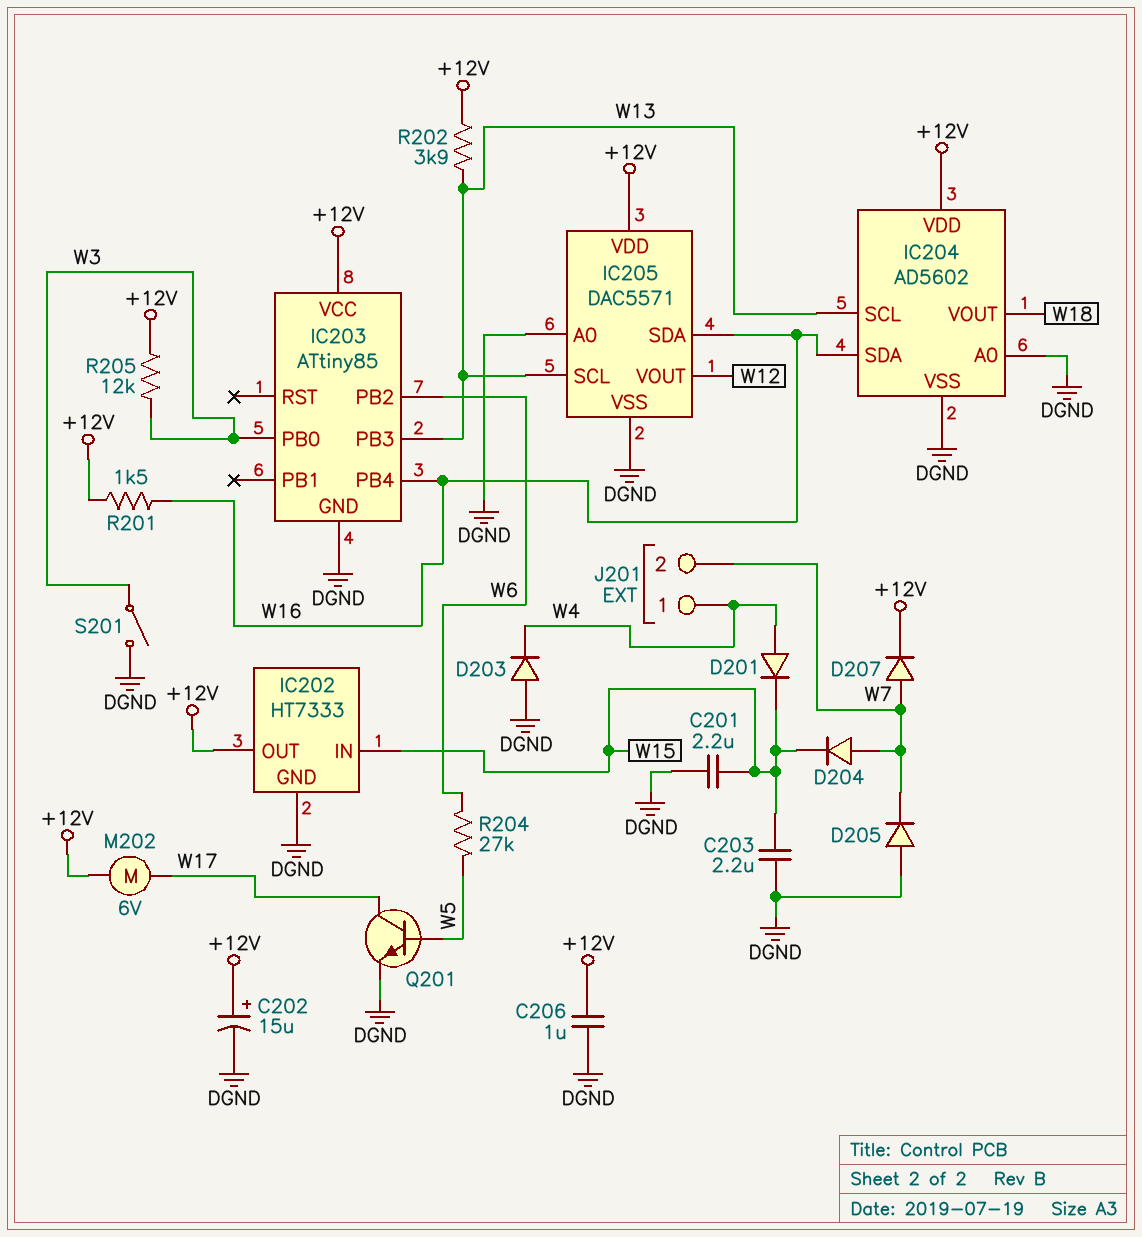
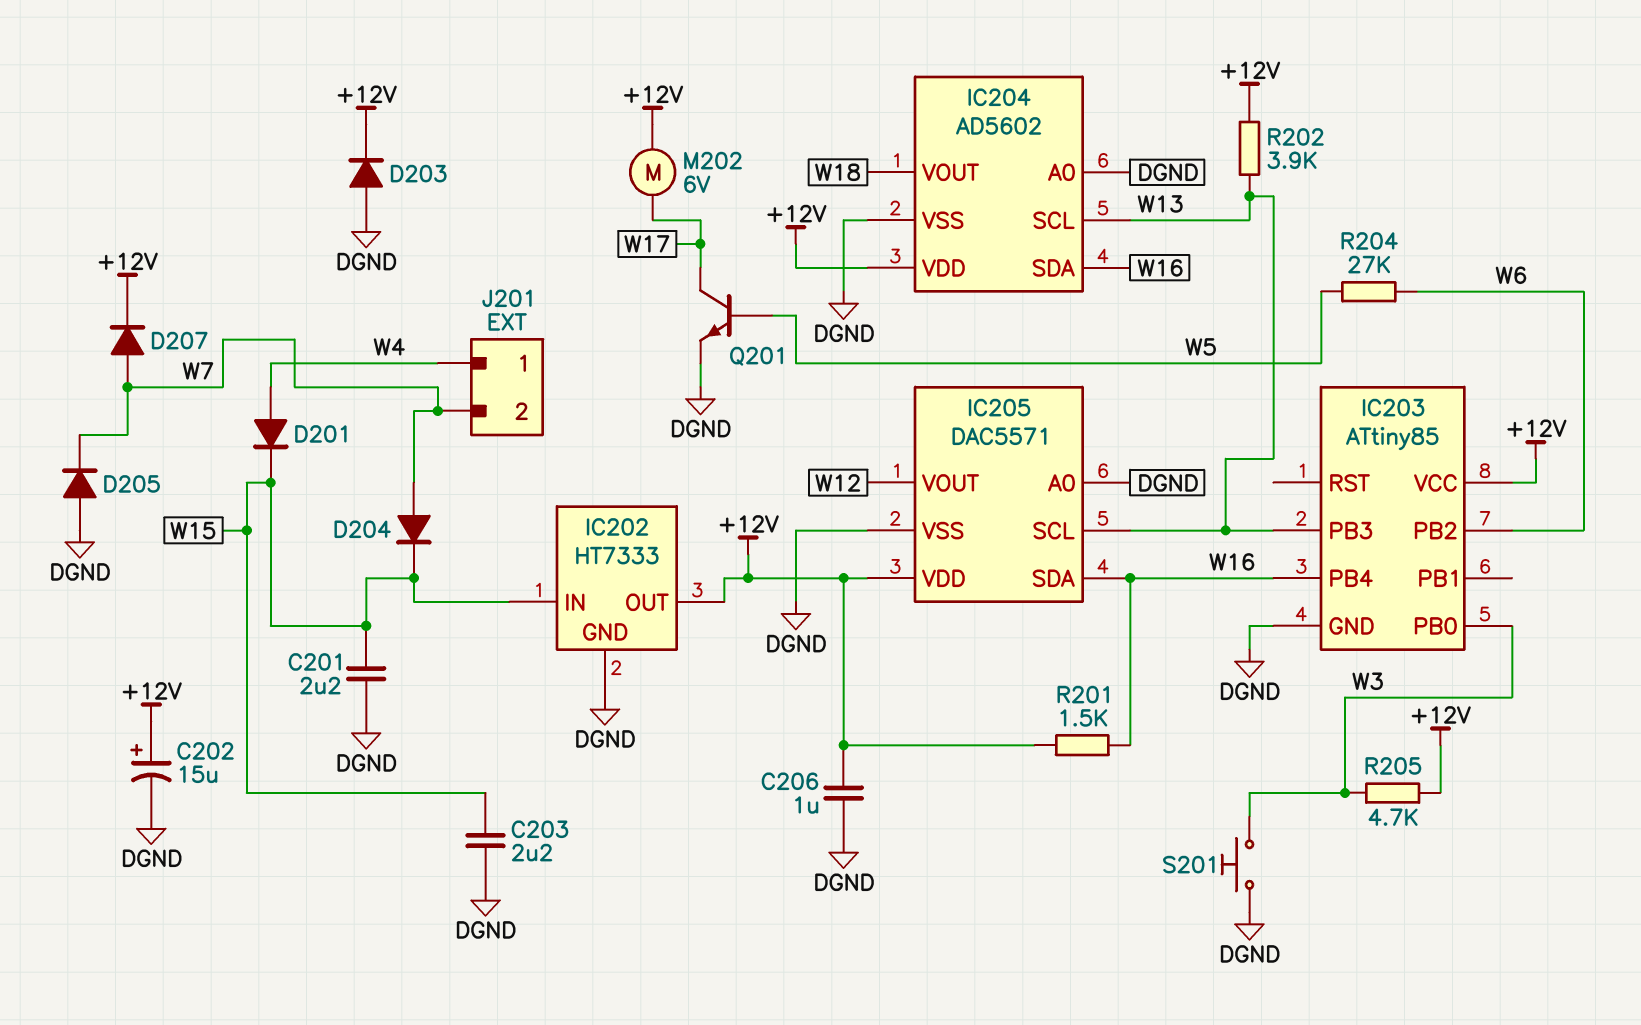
D203: diode (A DGND, K W4) -> diode (A DGND, K +12V)
R205: 12k (+12V, W3) -> 4.7k (+12V, W3)
S201: switch (DGND, W3) -> button (DGND, W3)

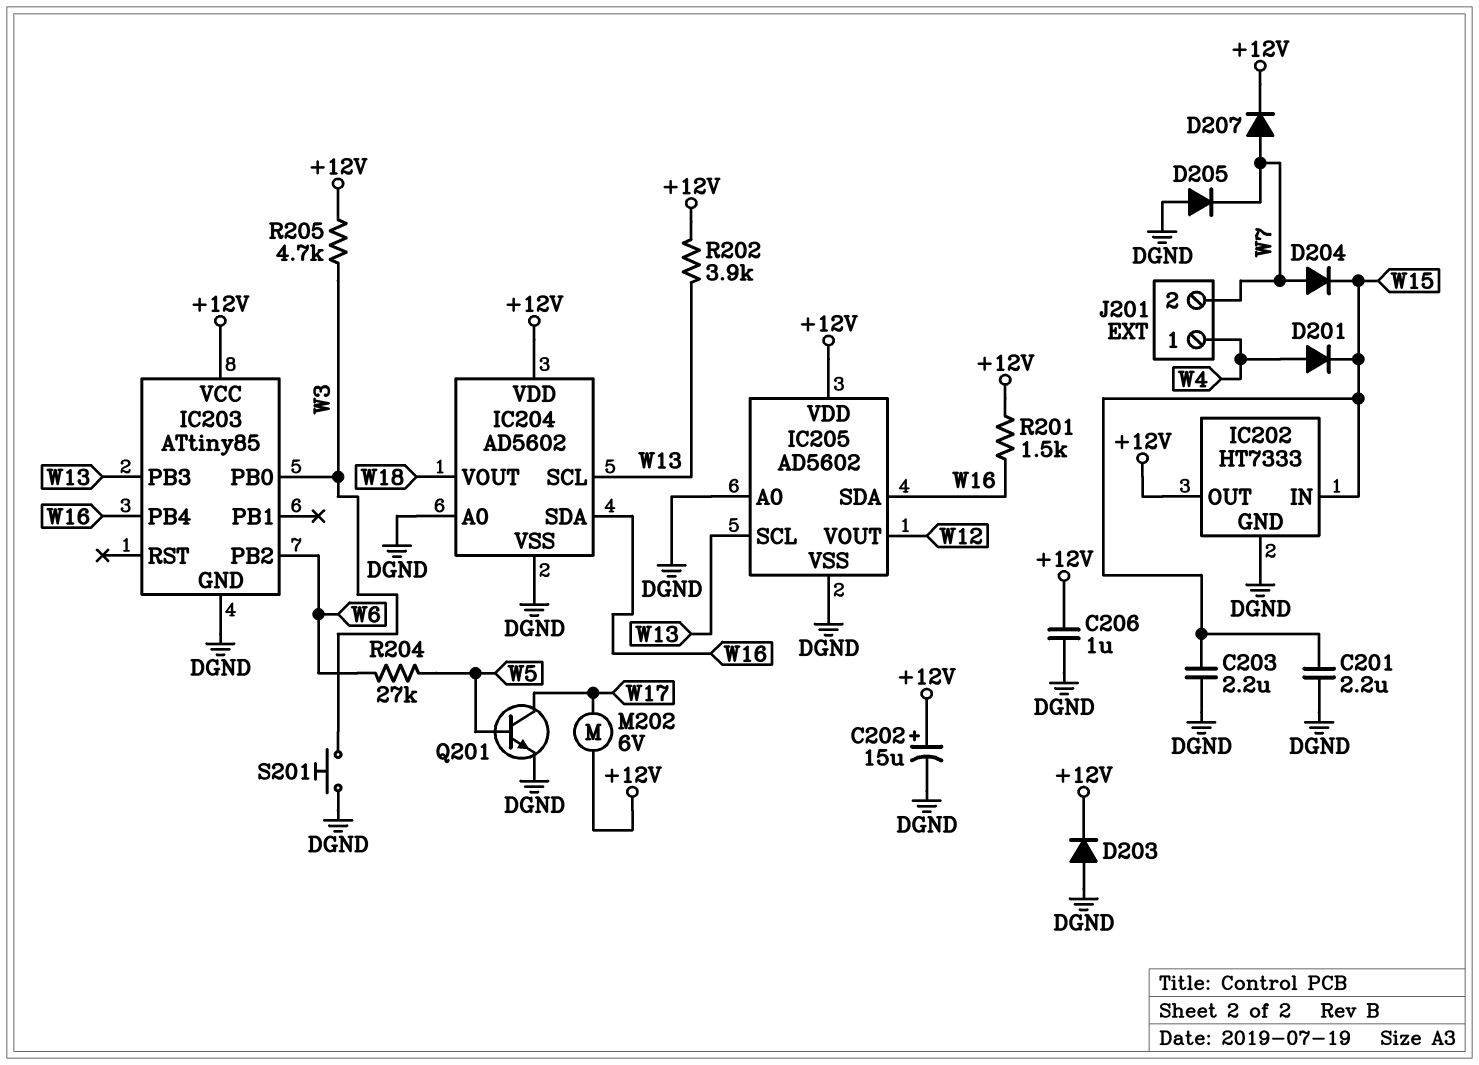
IC205: DAC5571 -> AD5602

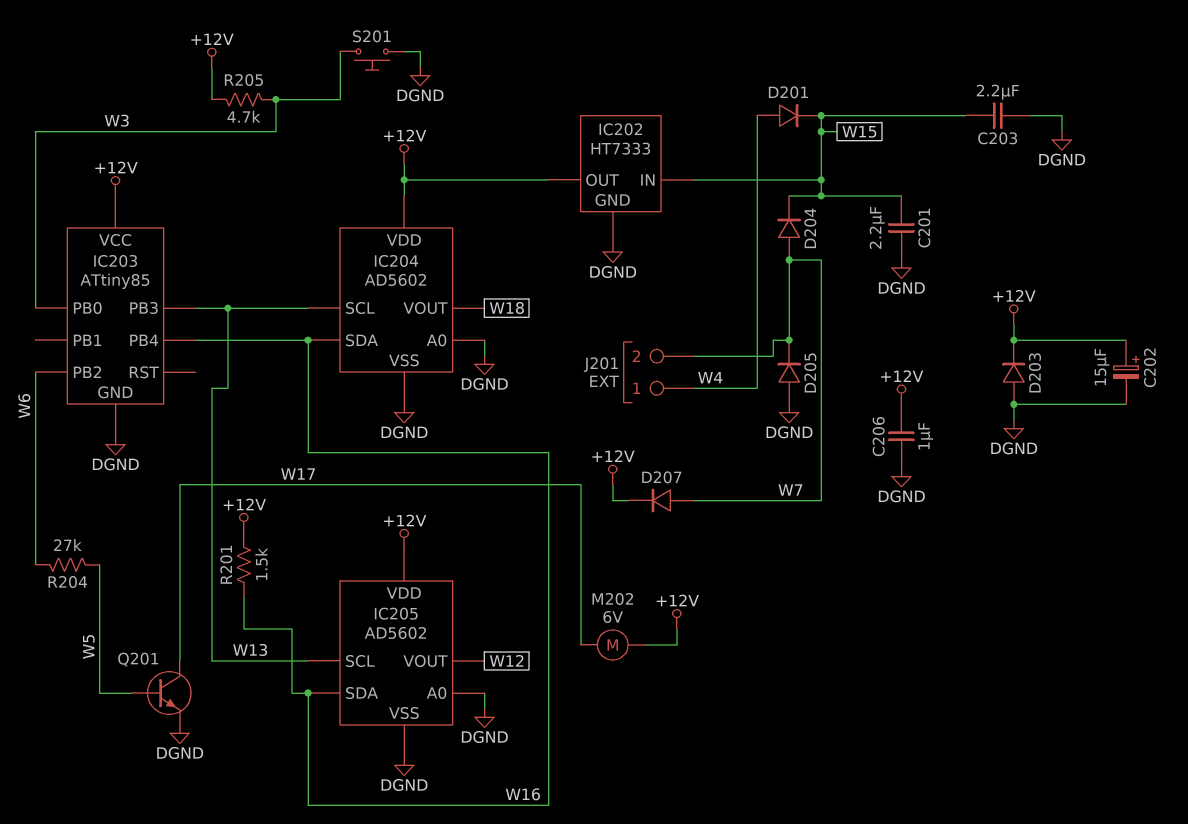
R202: 3.9k (+12V, W13) -> none

